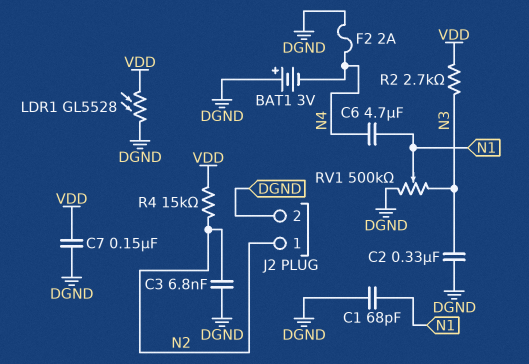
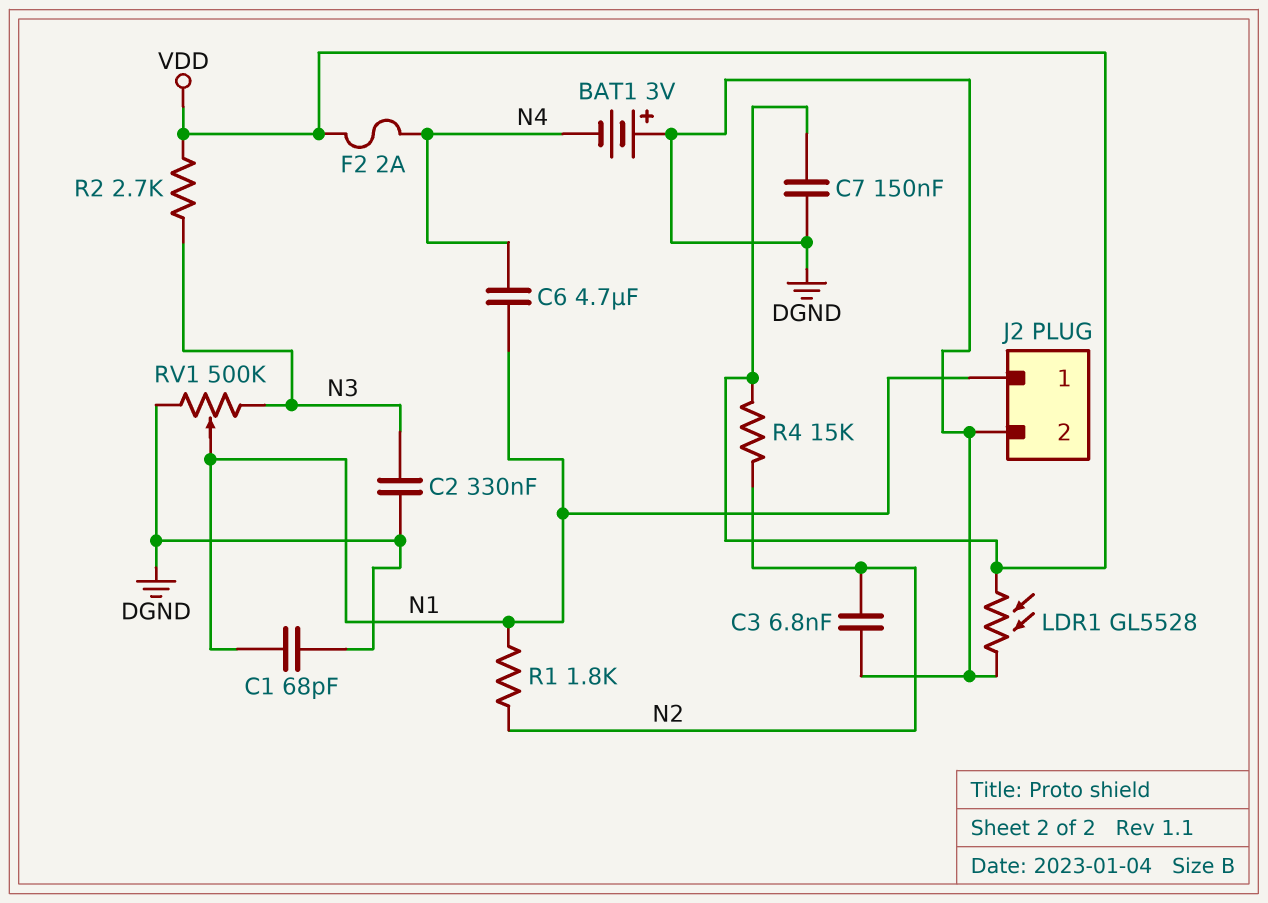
F2: 2A (DGND, N4) -> 2A (N4, VDD)
J2 pin 1: N2 -> N1
R1: none -> 1.8k (N1, N2)

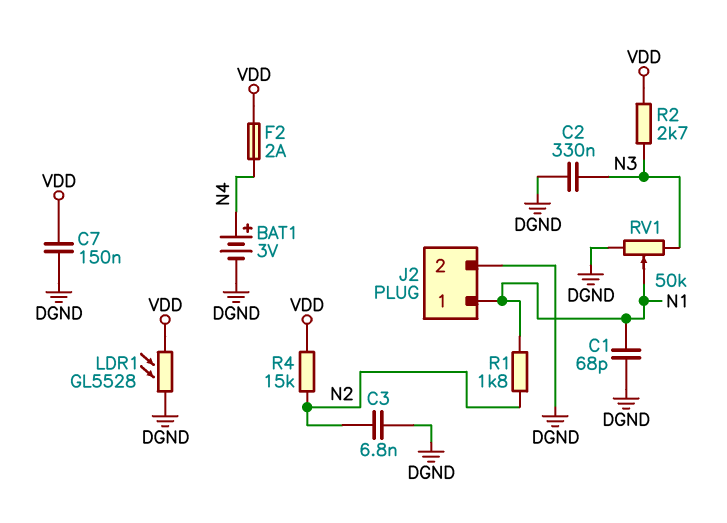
BAT1: 3V (plus DGND, minus N4) -> 3V (plus N4, minus DGND)
C6: 4.7uF (N1, N4) -> none
RV1: 500k (DGND, N3, wiper N1) -> 50k (DGND, N3, wiper N1)

